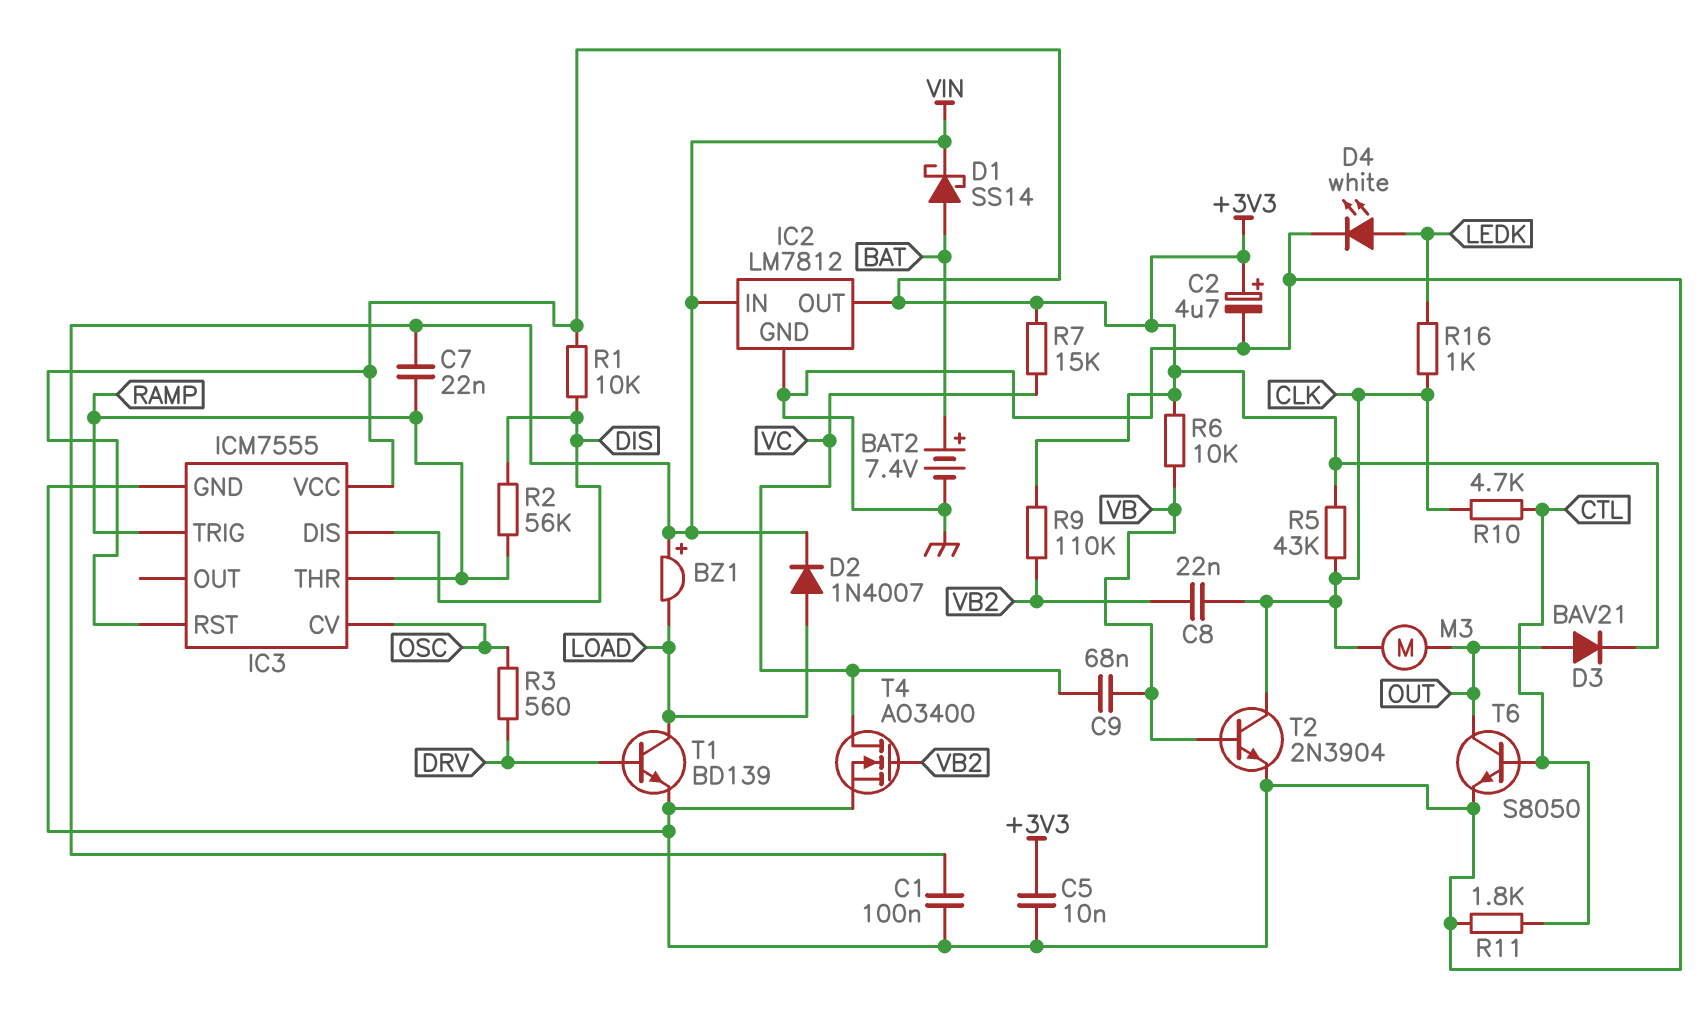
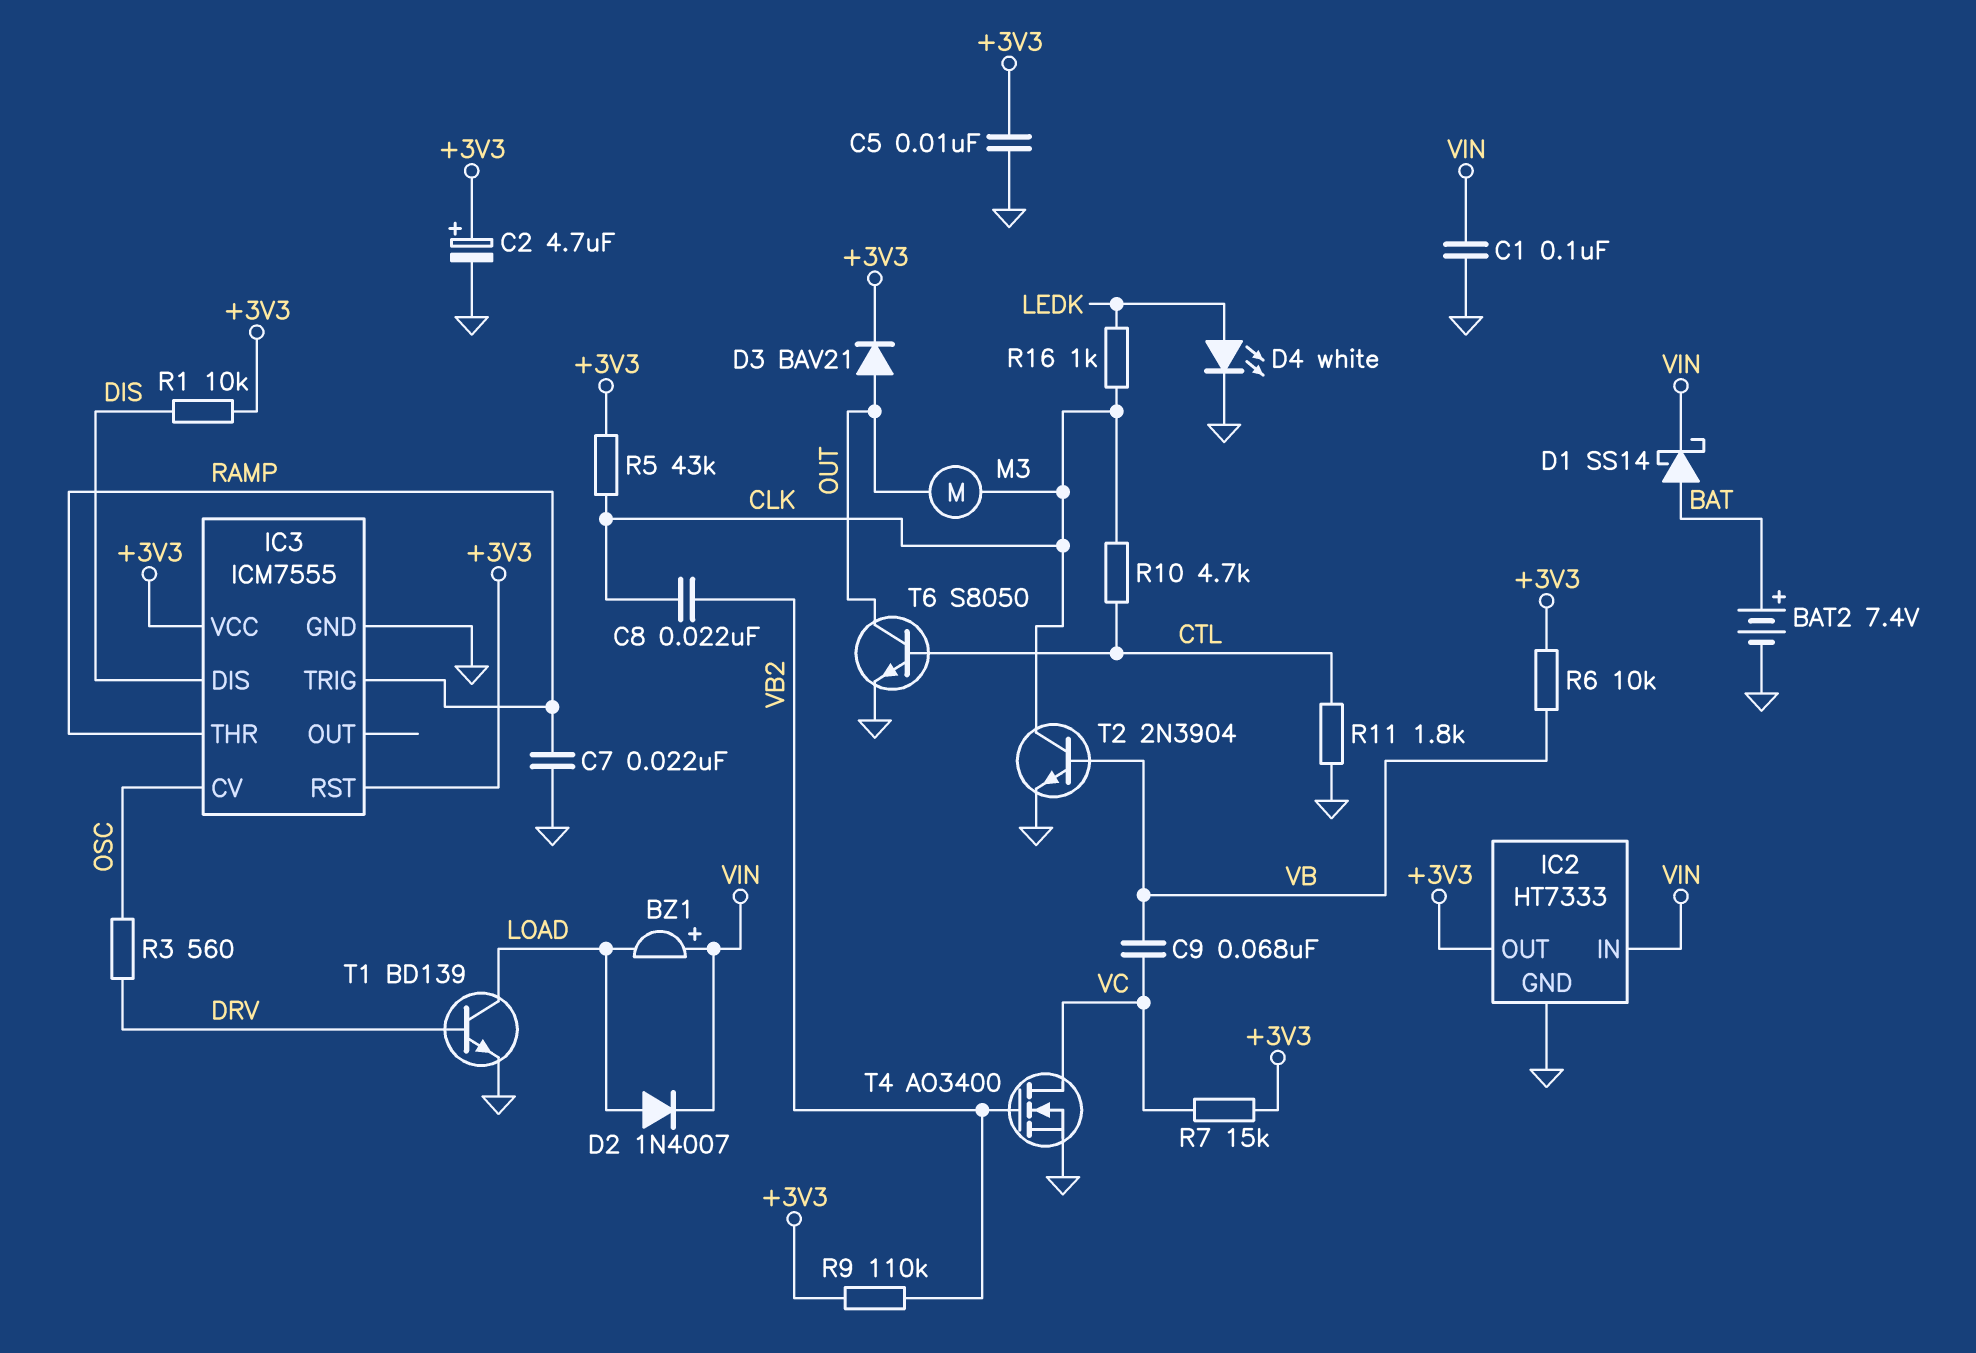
C7: 22nF (RAMP, VIN) -> 22nF (GND, RAMP)
IC2: LM7812 -> HT7333
R2: 56k (DIS, RAMP) -> none

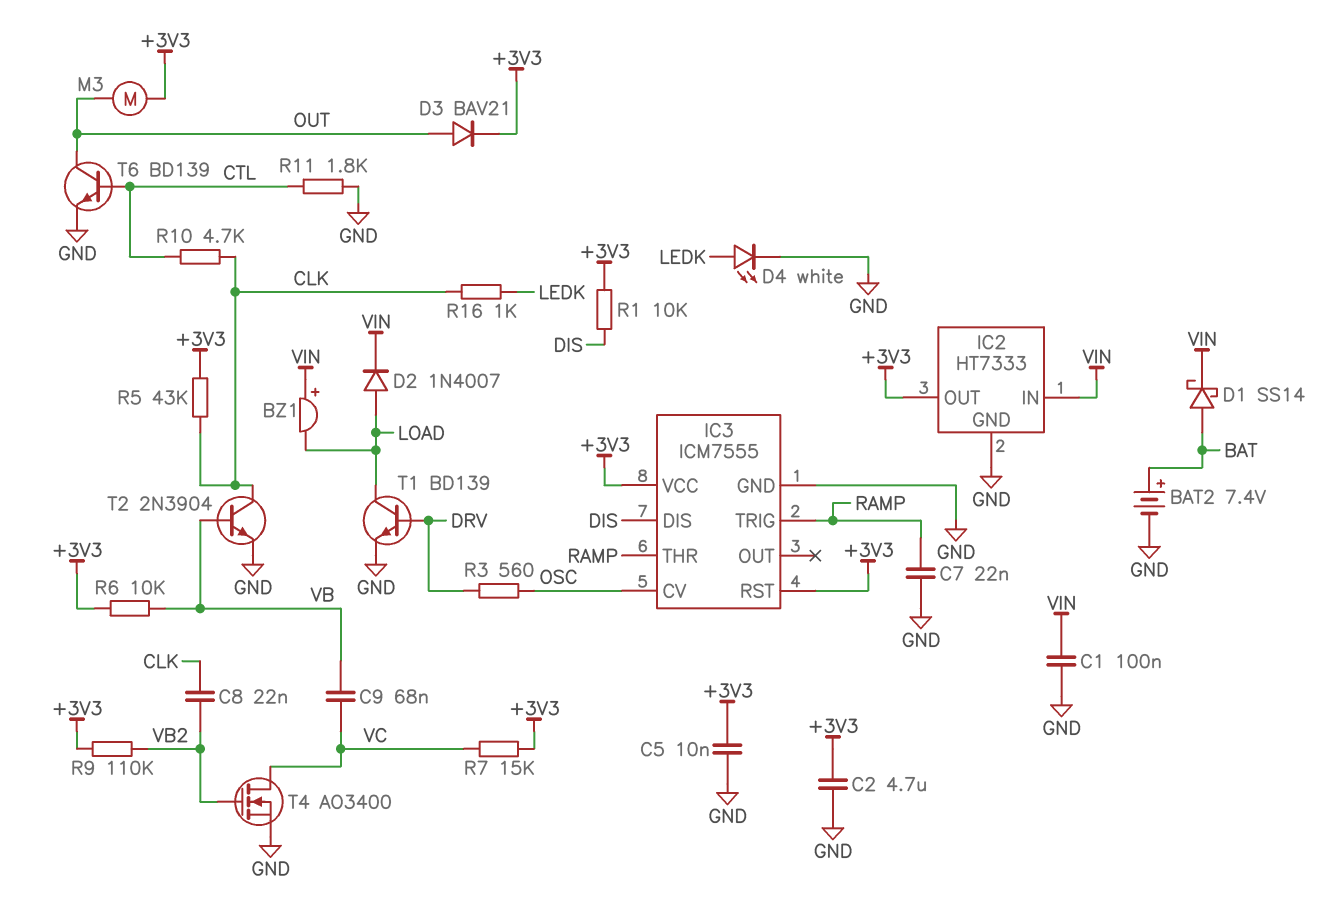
C2: 4.7uF (plus +3V3, minus GND) -> 4.7uF (+3V3, GND)
M3: motor (CLK, OUT) -> motor (+3V3, OUT)
T6: NPN S8050 (B CTL, C OUT, E GND) -> NPN BD139 (B CTL, C OUT, E GND)

